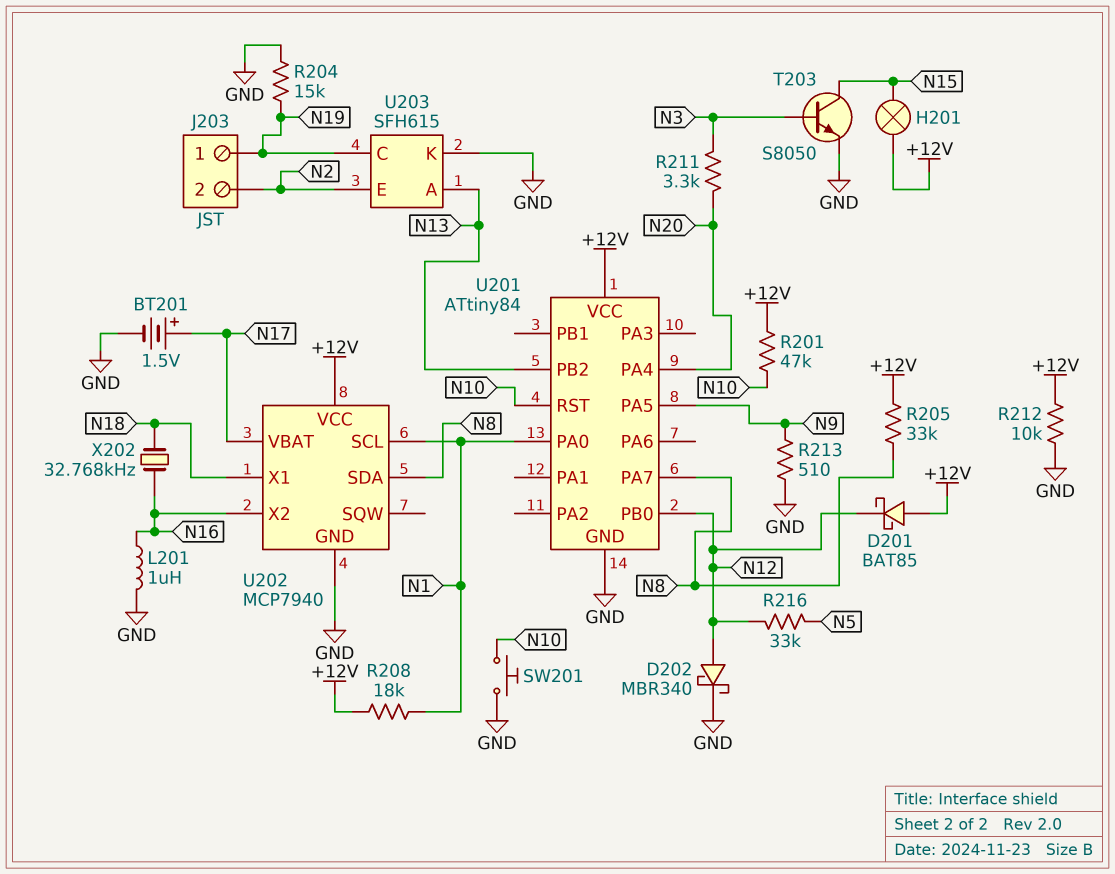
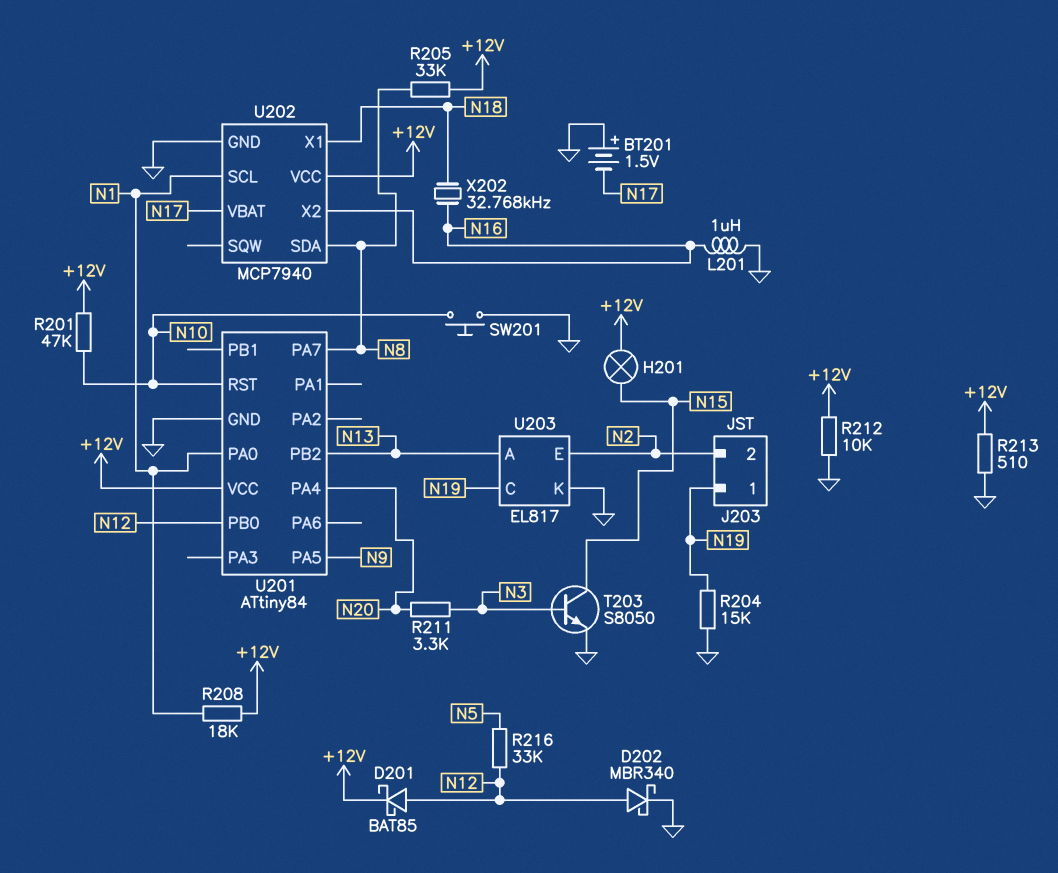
BT201: 1.5V (plus N17, minus GND) -> 1.5V (plus GND, minus N17)
D201: schottky BAT85 (A +12V, K N12) -> schottky BAT85 (A N12, K +12V)
R213: 510 (GND, N9) -> 510 (+12V, GND)
U203: SFH615 -> EL817

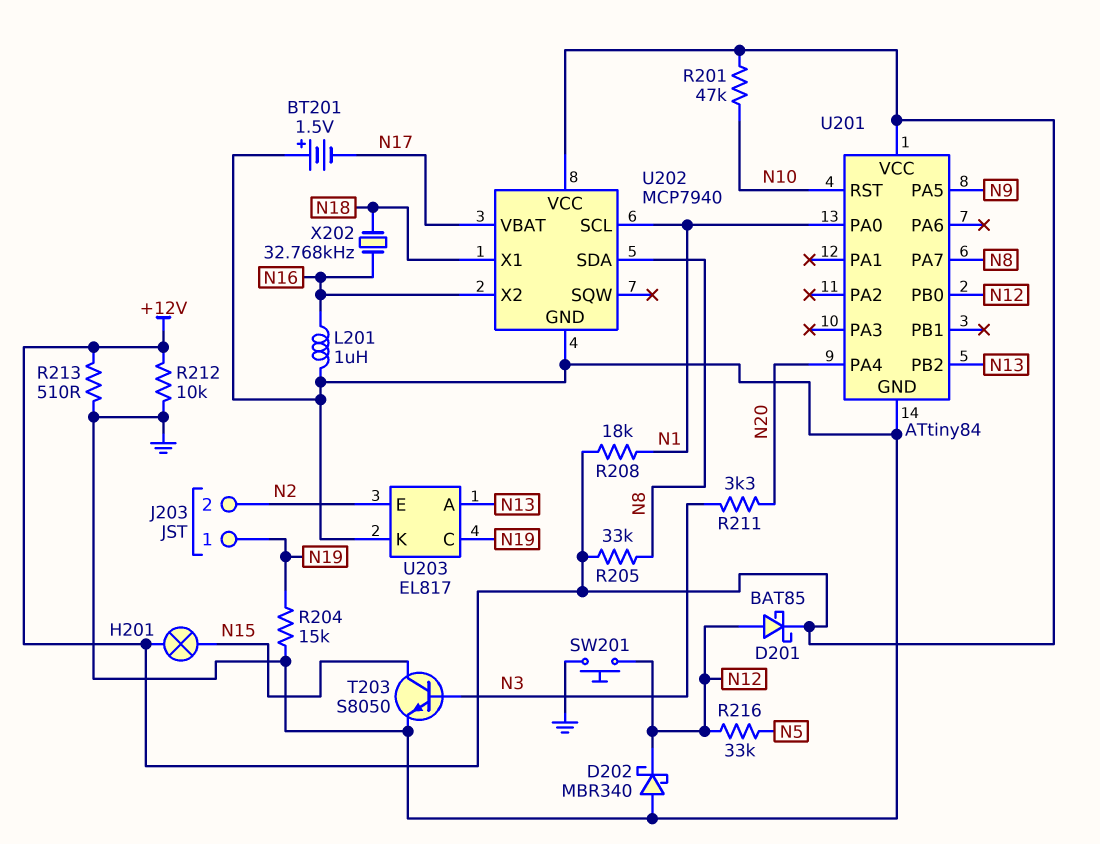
D202: schottky MBR340 (A N12, K GND) -> schottky MBR340 (A GND, K N12)
SW201: button (GND, N10) -> button (GND, N12)

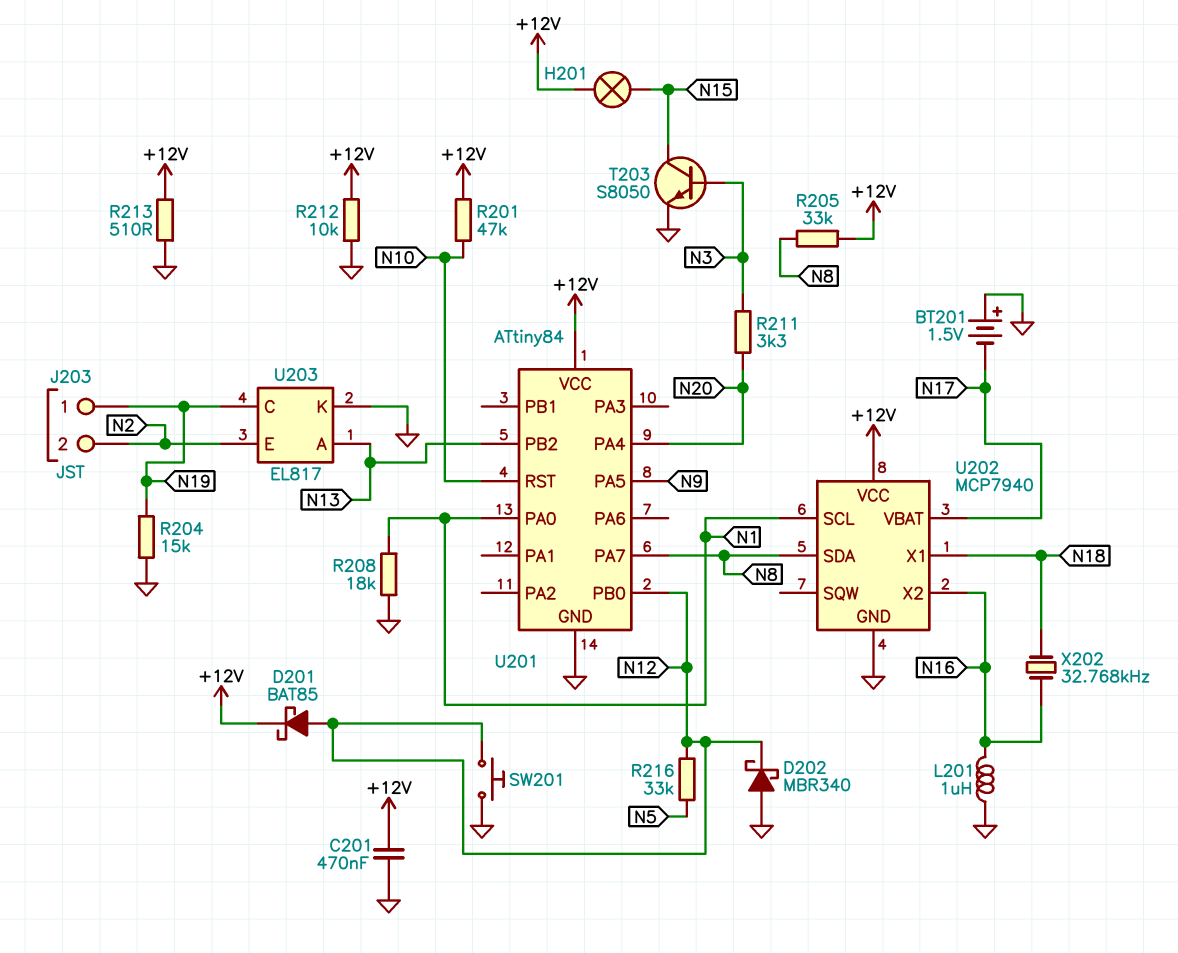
C201: none -> 470nF (+12V, GND)
R208: 18k (+12V, N1) -> 18k (GND, N1)

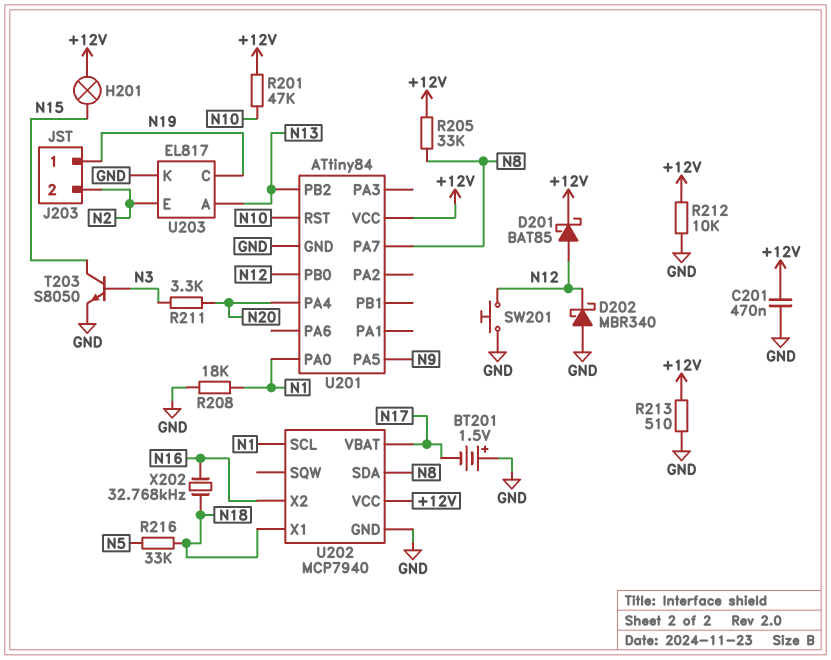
L201: 1uH (GND, N16) -> none
R204: 15k (GND, N19) -> none
R216: 33k (N5, N12) -> 33k (N5, N18)

